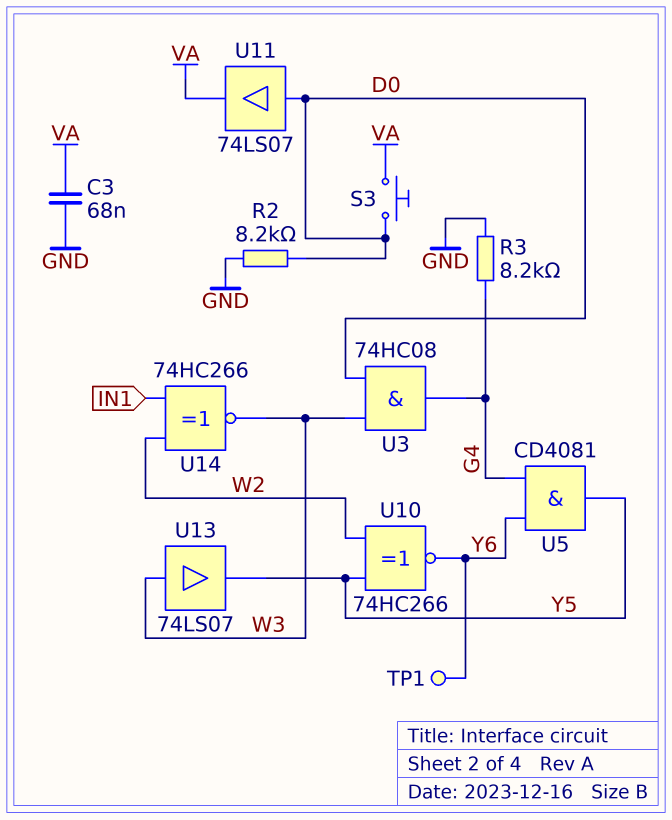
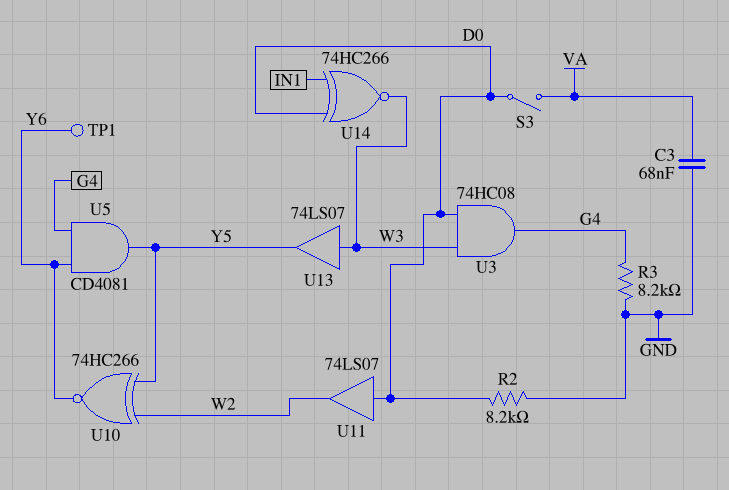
S3: button (D0, VA) -> switch (D0, VA)
U11: buffer 74LS07 (in D0, out VA) -> buffer 74LS07 (in D0, out W2)
U14: XNOR 74HC266 (in IN1, in W2, out W3) -> XNOR 74HC266 (in D0, in IN1, out W3)

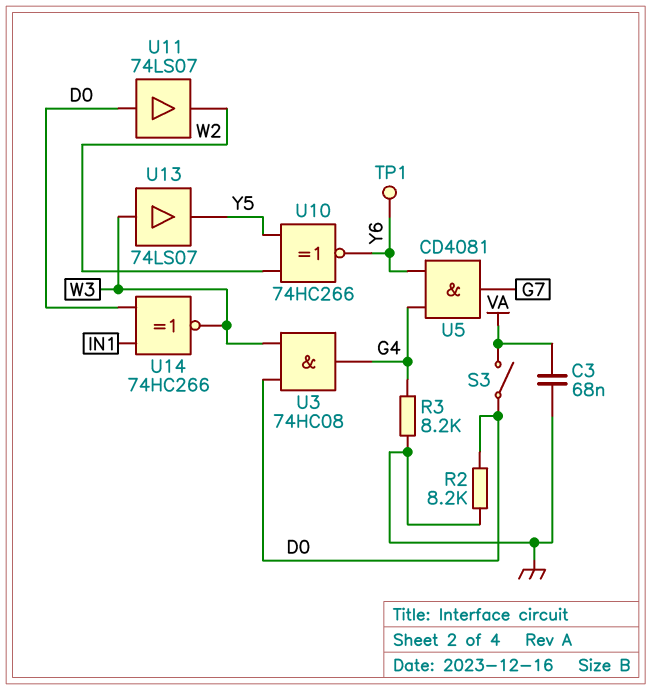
U5: AND CD4081 (in G4, in Y6, out Y5) -> AND CD4081 (in G4, in Y6, out G7)

